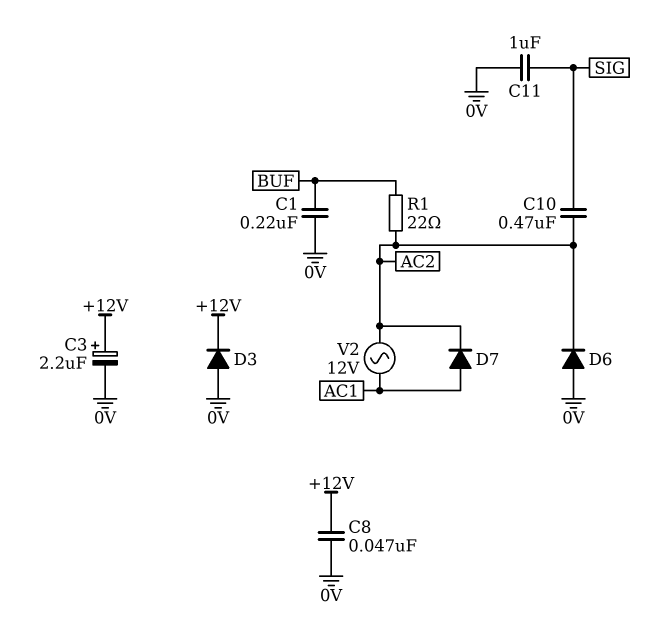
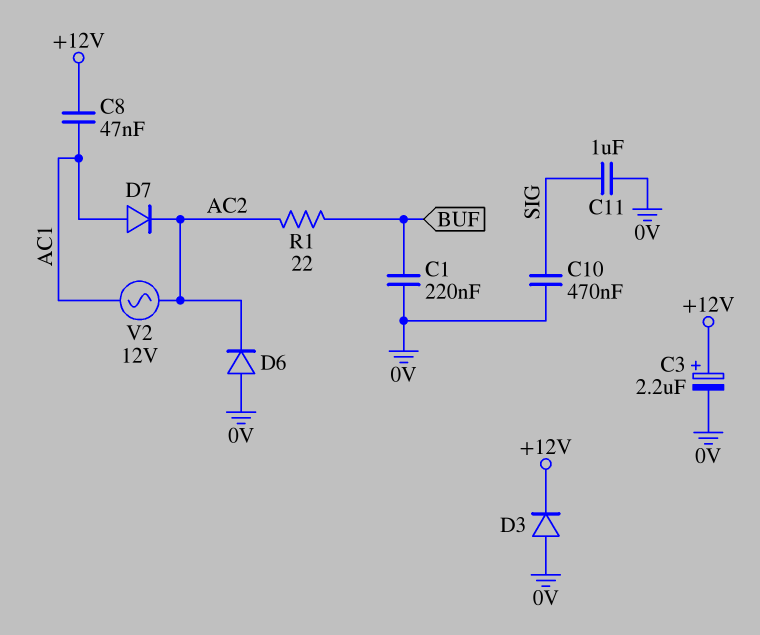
C8: 47nF (+12V, 0V) -> 47nF (+12V, AC1)
C10: 470nF (AC2, SIG) -> 470nF (0V, SIG)

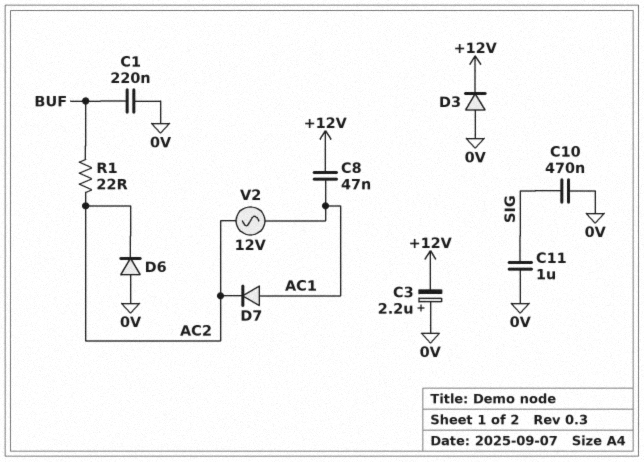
C3: 2.2uF (plus +12V, minus 0V) -> 2.2uF (plus 0V, minus +12V)

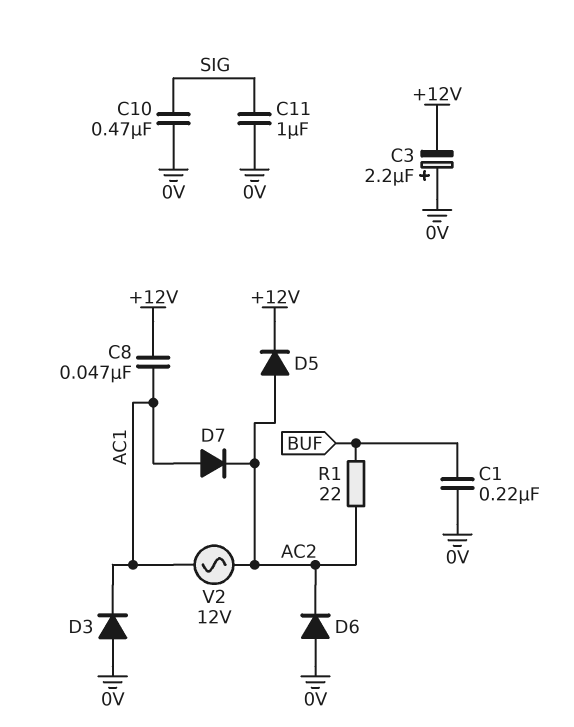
D3: diode (A 0V, K +12V) -> diode (A 0V, K AC1)
D5: none -> diode (A AC2, K +12V)

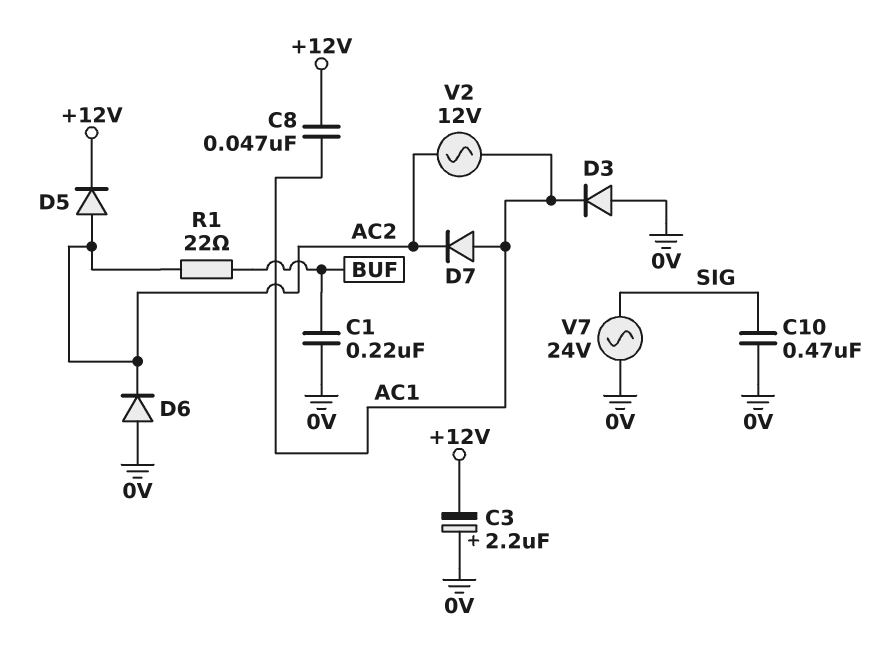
C11: 1uF (0V, SIG) -> none
V7: none -> AC 24V (0V, SIG)

